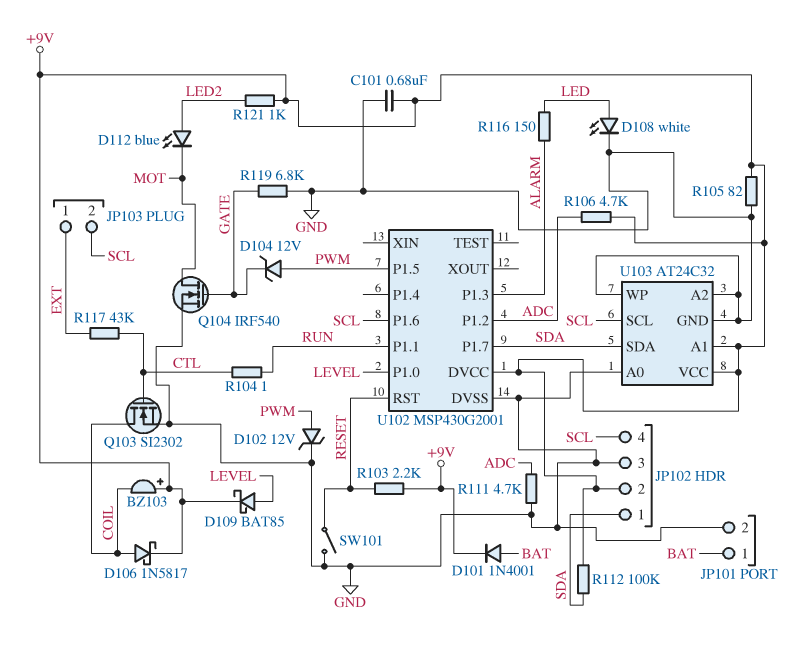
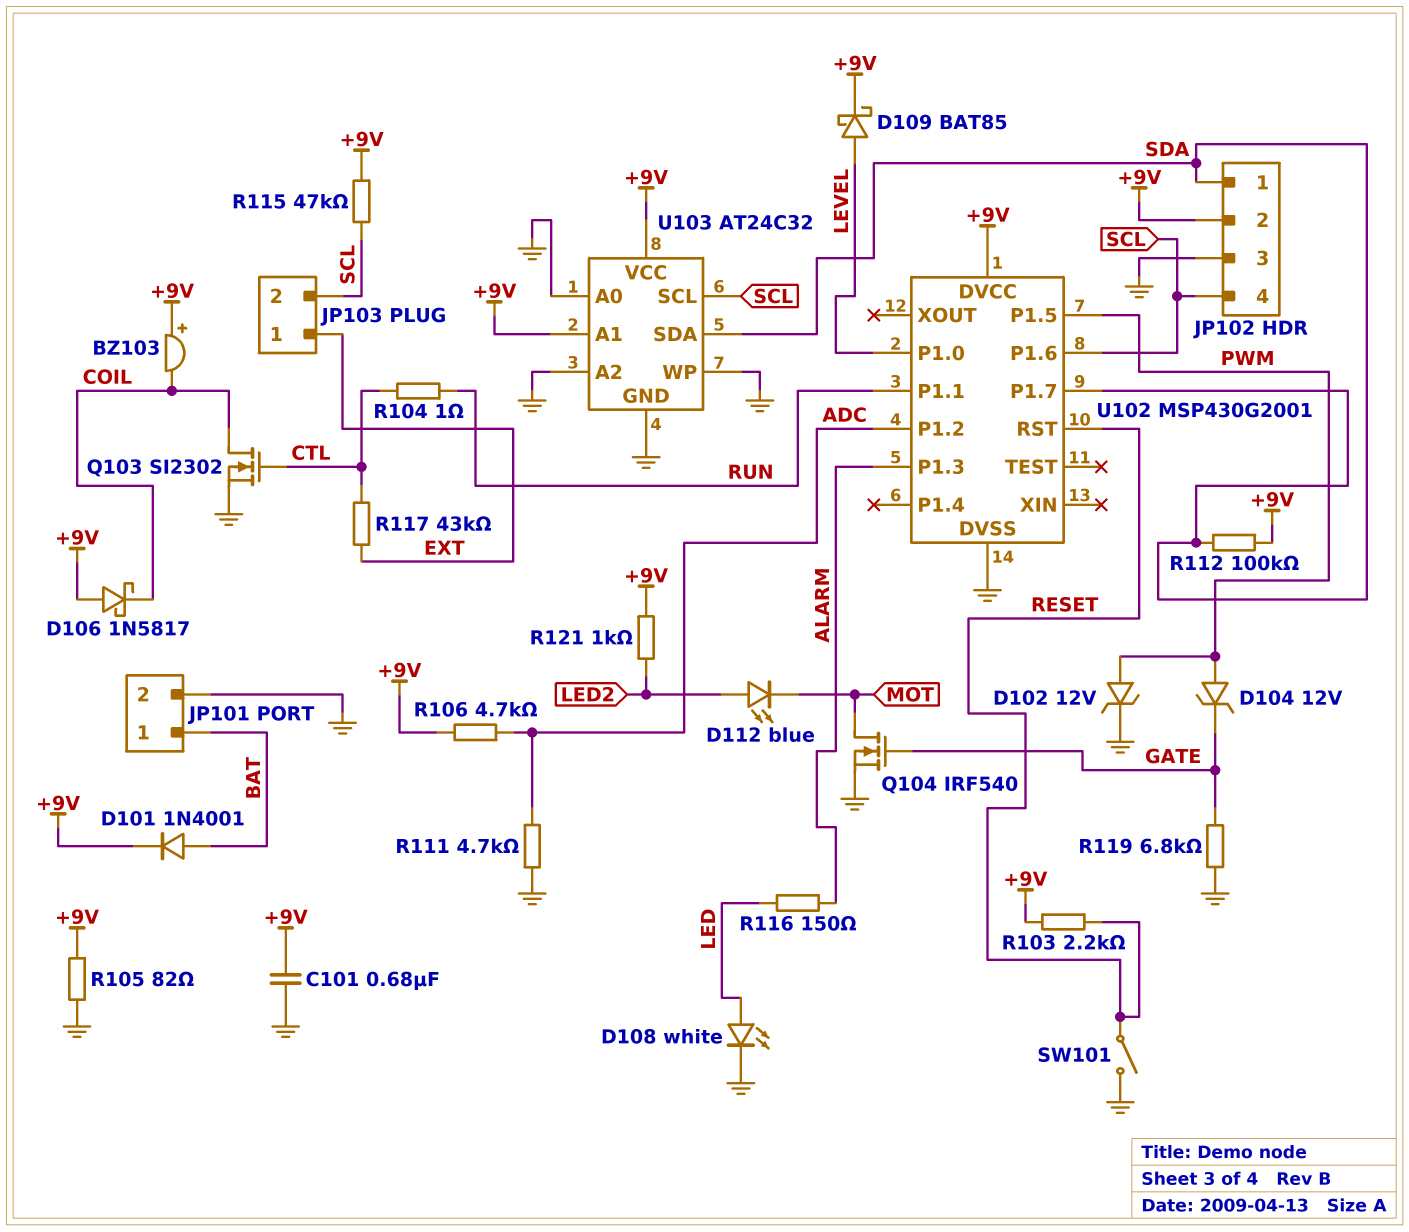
D106: schottky 1N5817 (A COIL, K +9V) -> schottky 1N5817 (A +9V, K COIL)
R115: none -> 47k (+9V, SCL)

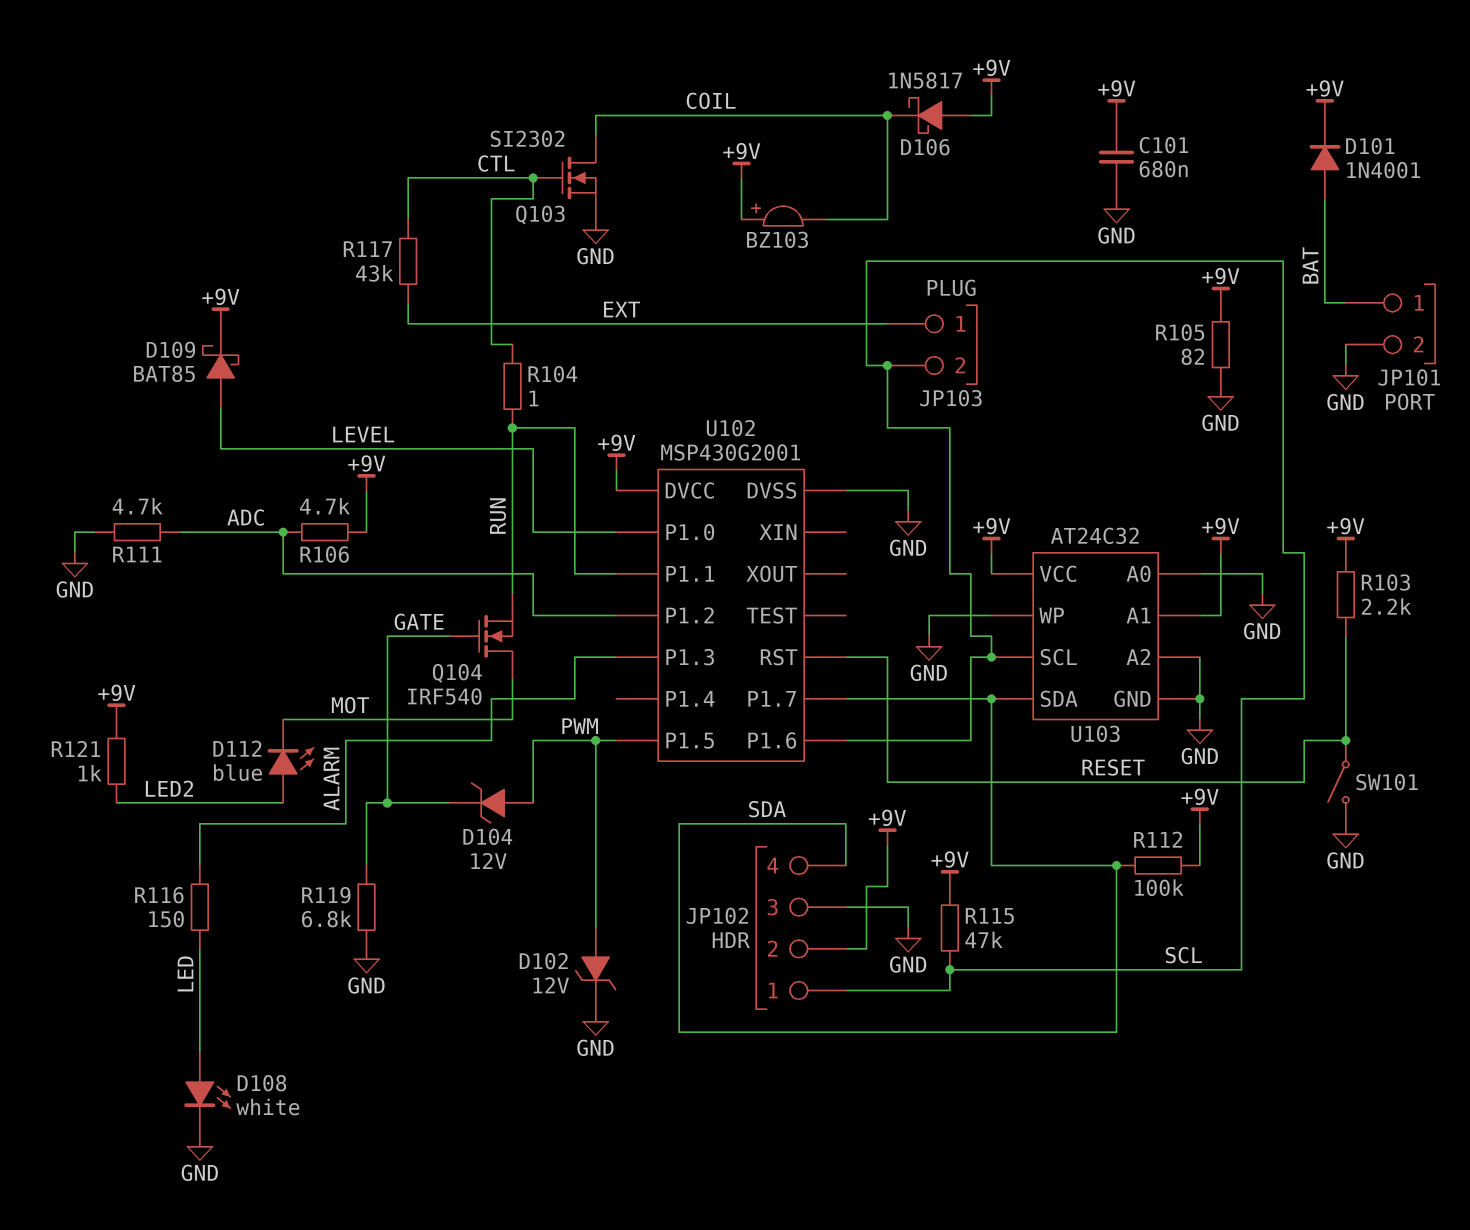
JP102 pin 1: SDA -> SCL
JP102 pin 4: SCL -> SDA
Q104: NMOS IRF540 (G GATE, D MOT, S GND) -> NMOS IRF540 (G GATE, D MOT, S RUN)

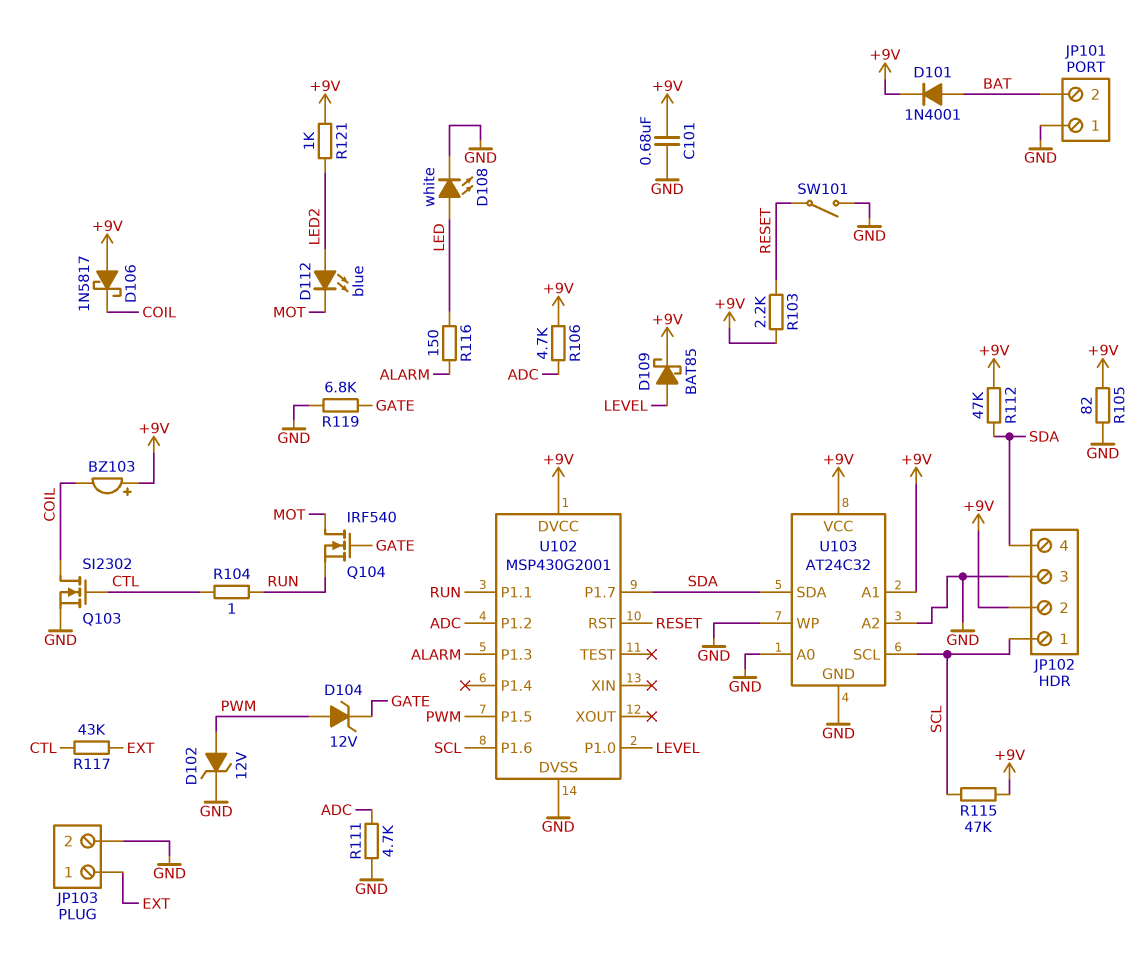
JP101 pin 1: BAT -> GND
JP101 pin 2: GND -> BAT
JP103 pin 2: SCL -> GND
R112: 100k (+9V, SDA) -> 47k (+9V, SDA)

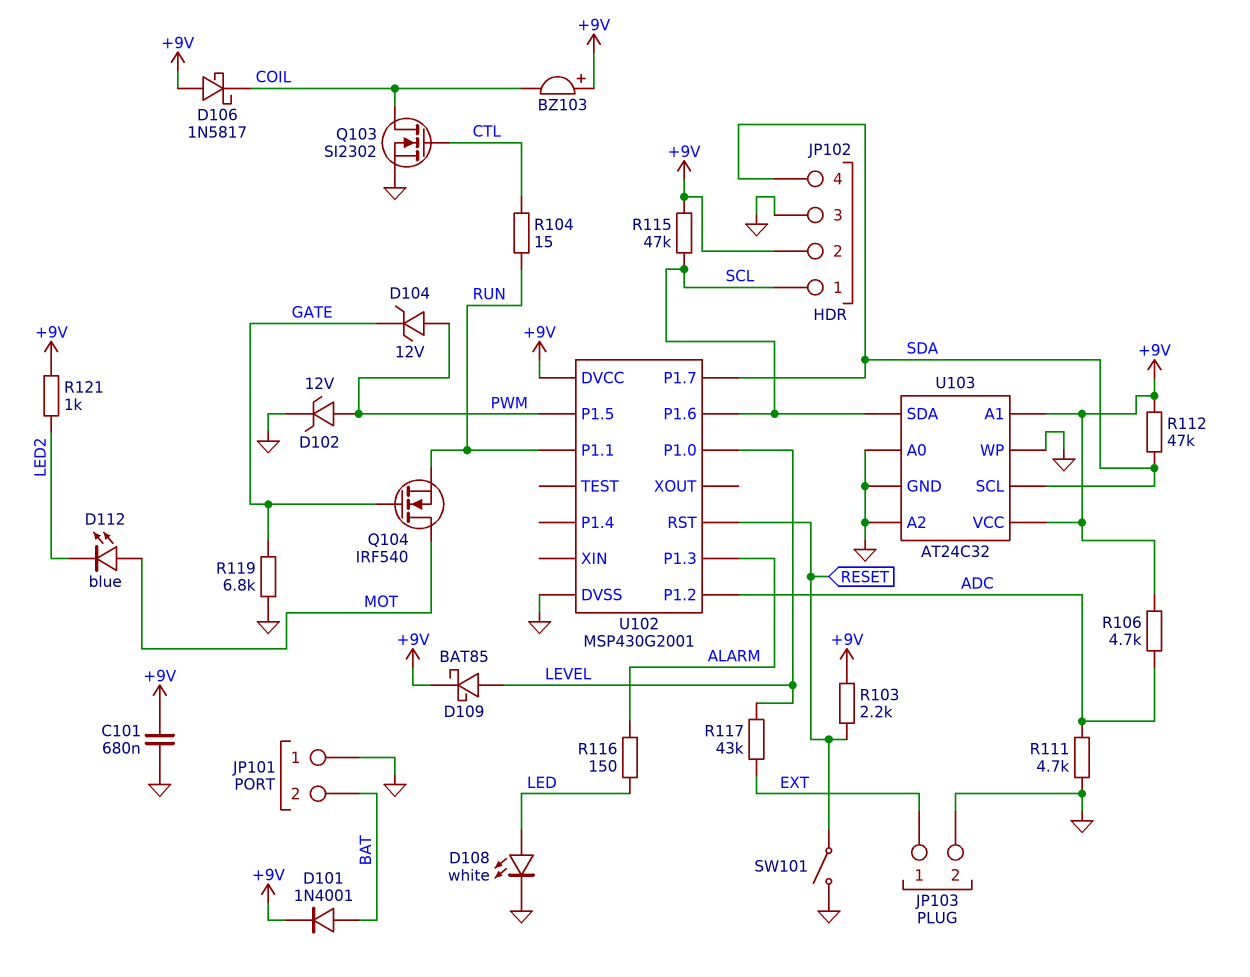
D112: LED blue (A LED2, K MOT) -> LED blue (A MOT, K LED2)
R104: 1 (CTL, RUN) -> 15 (CTL, RUN)
R105: 82 (+9V, GND) -> none
R117: 43k (CTL, EXT) -> 43k (EXT, LEVEL)
U103 pin SCL: SCL -> SDA
U103 pin SDA: SDA -> SCL

